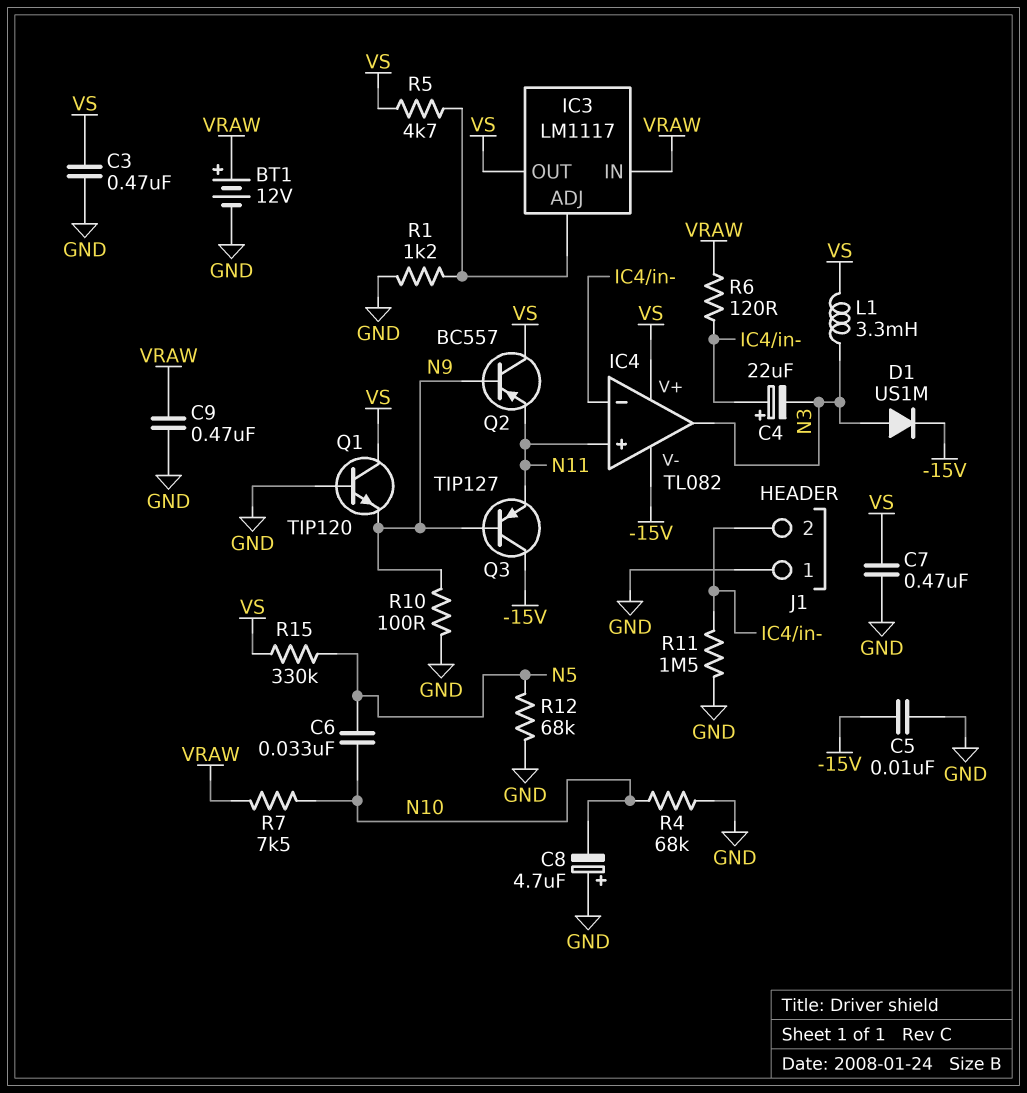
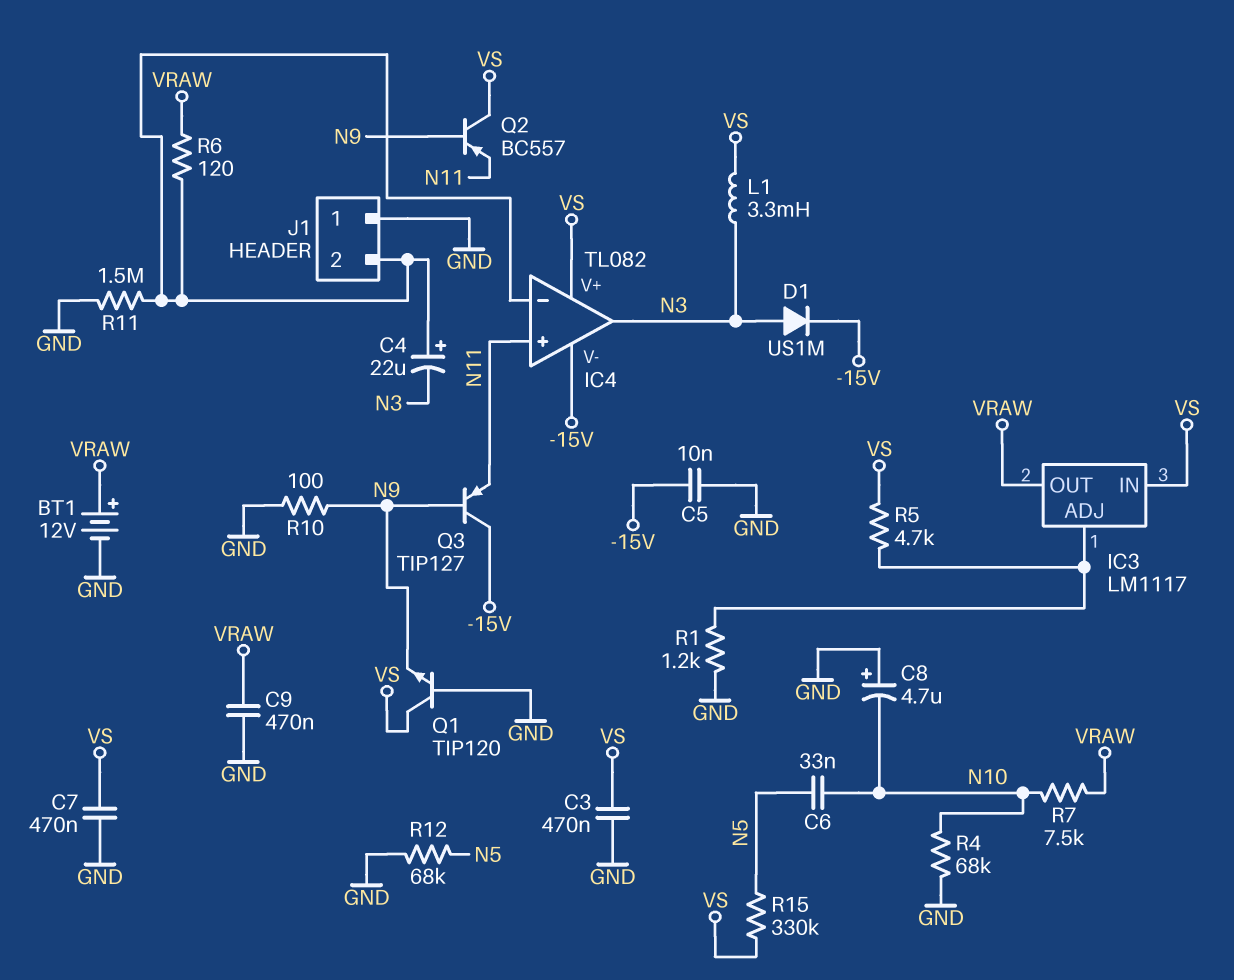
IC3 pin IN: VRAW -> VS
IC3 pin OUT: VS -> VRAW

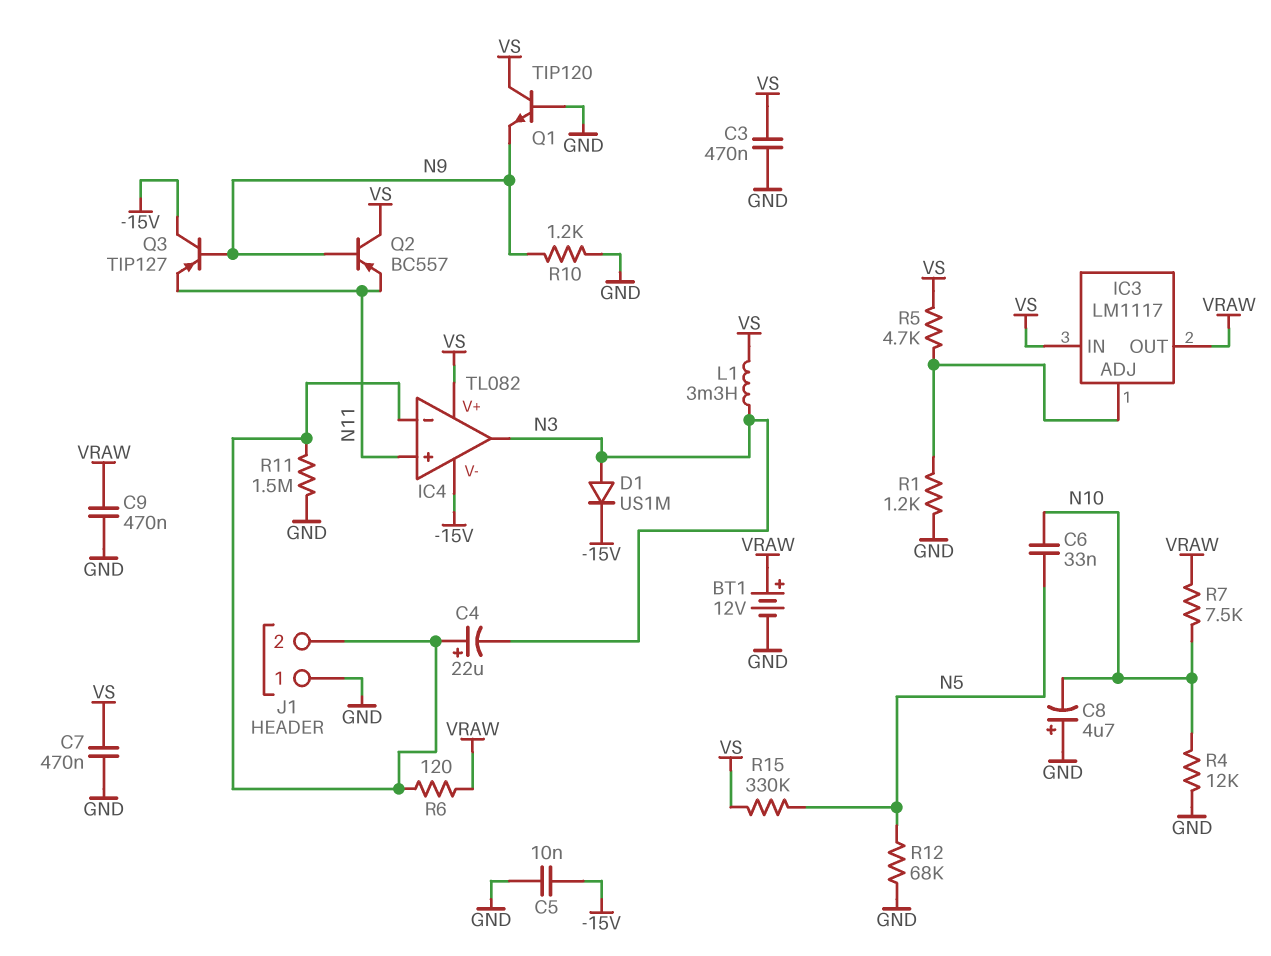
R4: 68k (GND, N10) -> 12k (GND, N10)
R10: 100 (GND, N9) -> 1.2k (GND, N9)

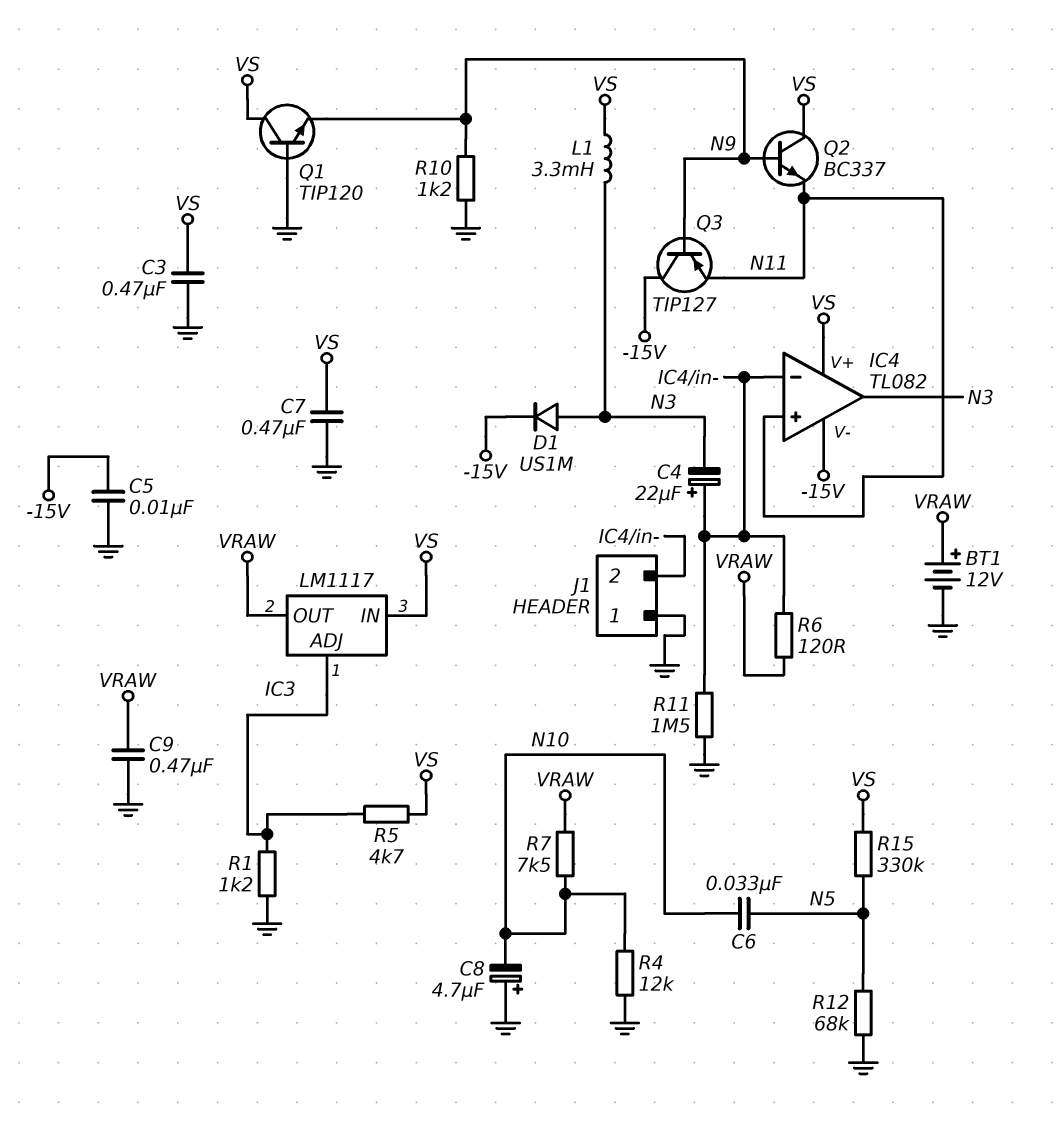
Q2: PNP BC557 (B N9, C VS, E N11) -> NPN BC337 (B N9, C VS, E N11)

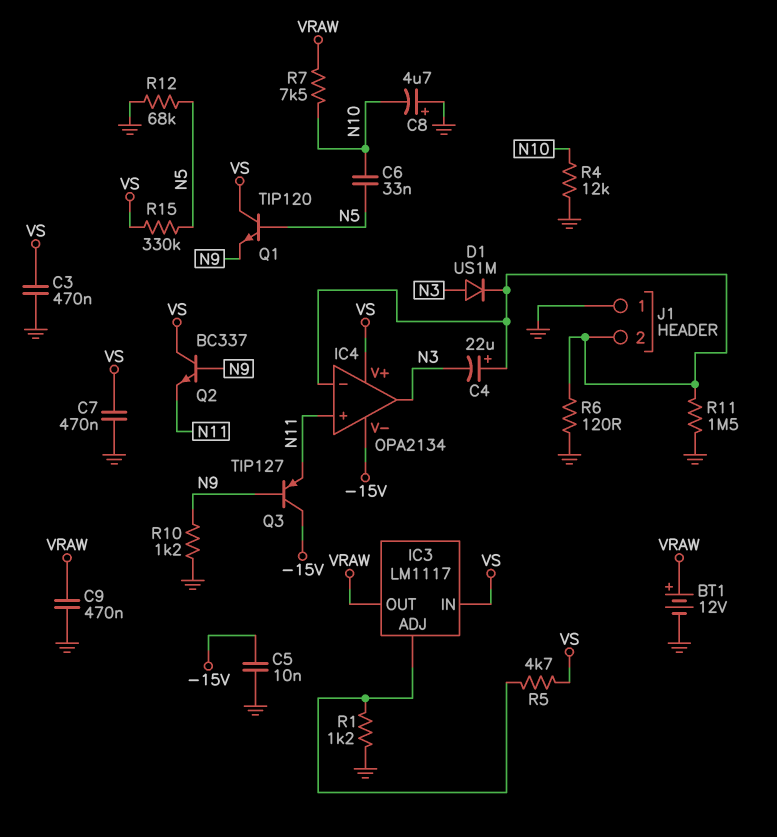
D1: diode US1M (A N3, K -15V) -> diode US1M (A N3, K IC4/in-)
IC4: TL082 -> OPA2134
L1: 3.3mH (N3, VS) -> none
Q1: NPN TIP120 (B GND, C VS, E N9) -> NPN TIP120 (B N5, C VS, E N9)
R6: 120 (IC4/in-, VRAW) -> 120 (GND, IC4/in-)

